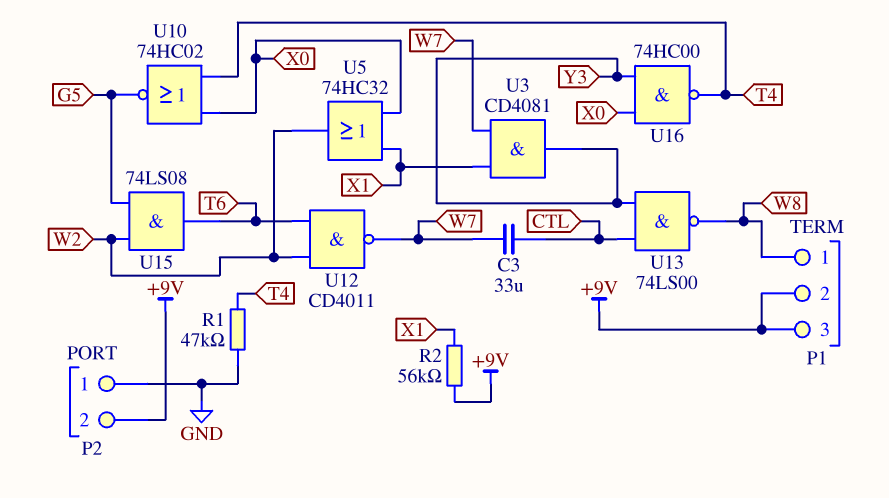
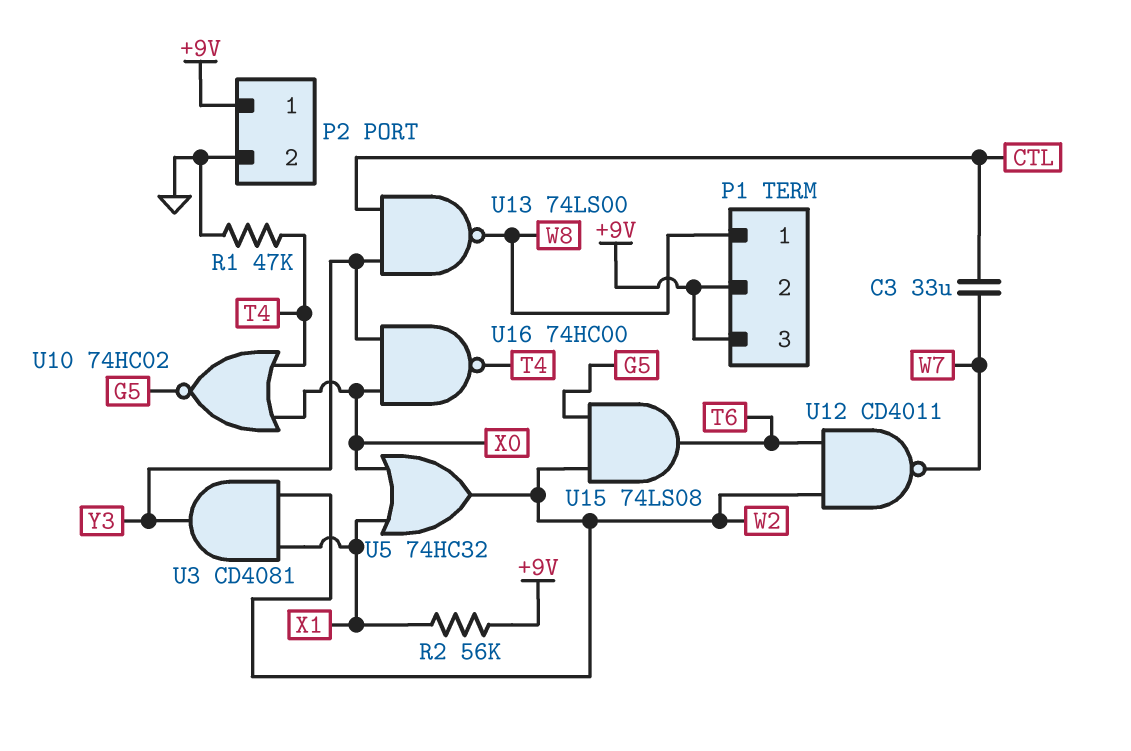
P2 pin 1: GND -> +9V
P2 pin 2: +9V -> GND
U3: AND CD4081 (in W7, in X1, out Y3) -> AND CD4081 (in W2, in X1, out Y3)

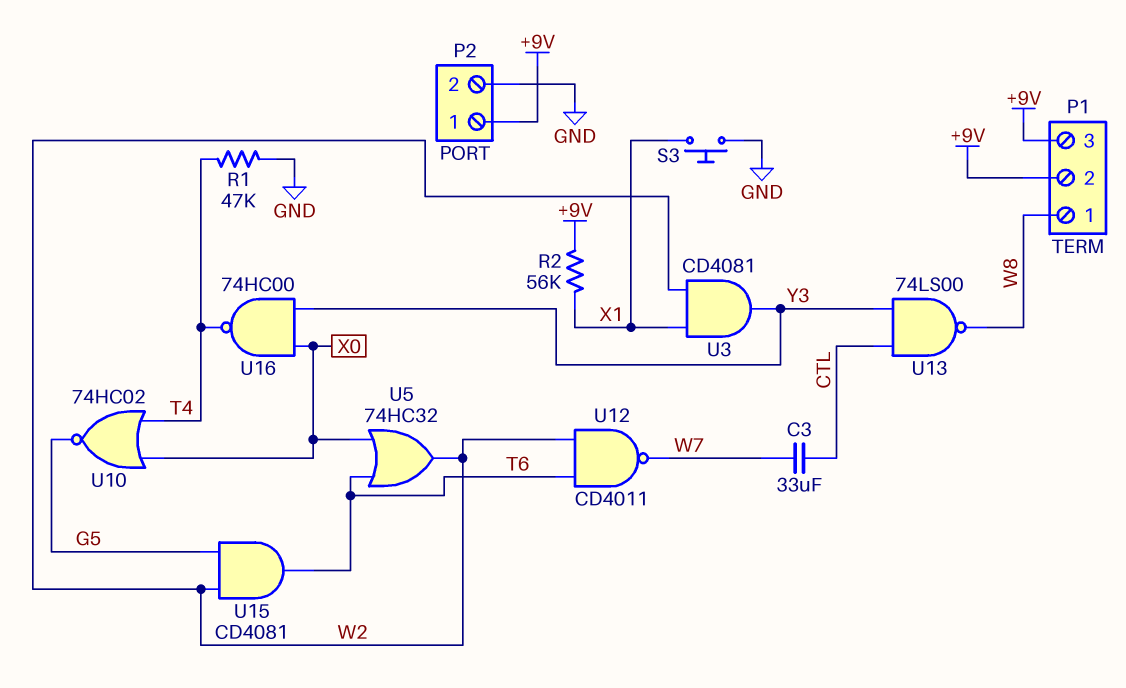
S3: none -> button (GND, X1)
U5: OR 74HC32 (in X0, in X1, out W2) -> OR 74HC32 (in T6, in X0, out W2)
U15: AND 74LS08 (in G5, in W2, out T6) -> AND CD4081 (in G5, in W2, out T6)

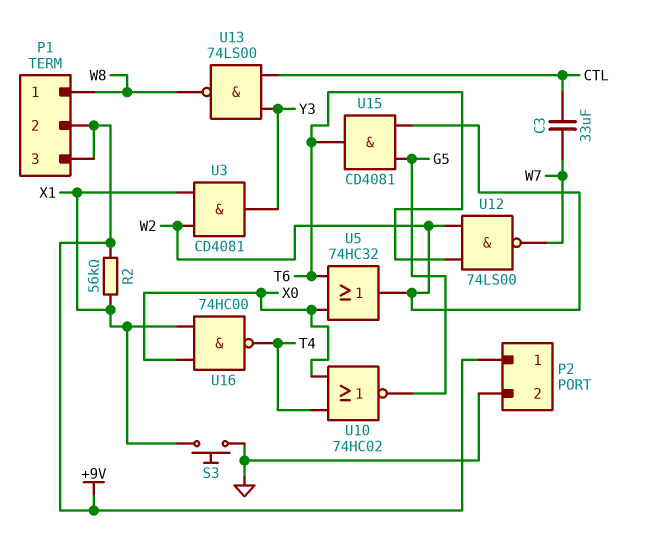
R1: 47k (GND, T4) -> none
U12: NAND CD4011 (in T6, in W2, out W7) -> NAND 74LS00 (in T6, in W2, out W7)
U16: NAND 74HC00 (in X0, in Y3, out T4) -> NAND 74HC00 (in X0, in X1, out T4)

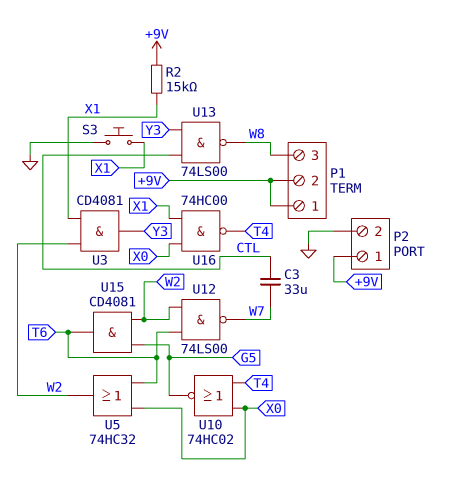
P1 pin 1: W8 -> +9V
P1 pin 3: +9V -> W8
R2: 56k (+9V, X1) -> 15k (+9V, X1)

